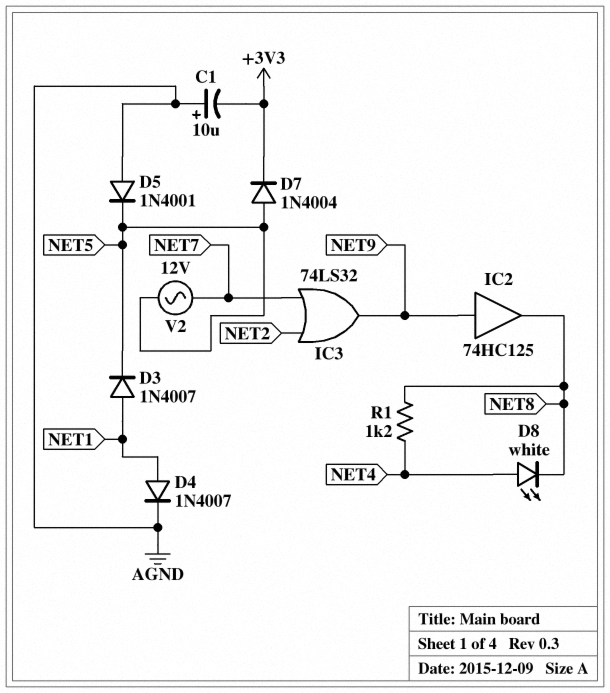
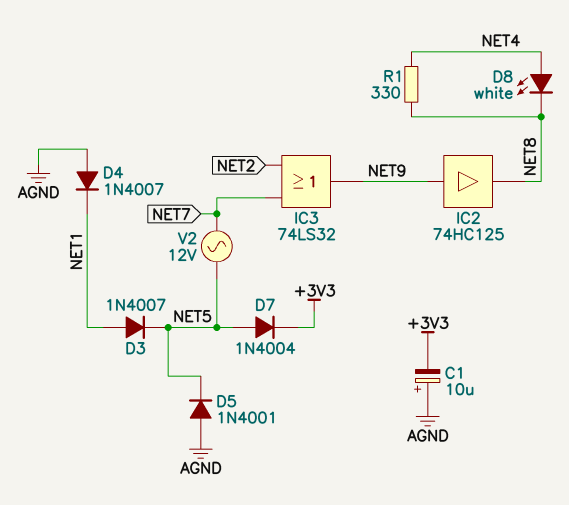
D4: diode 1N4007 (A NET1, K AGND) -> diode 1N4007 (A AGND, K NET1)
R1: 1.2k (NET4, NET8) -> 330 (NET4, NET8)

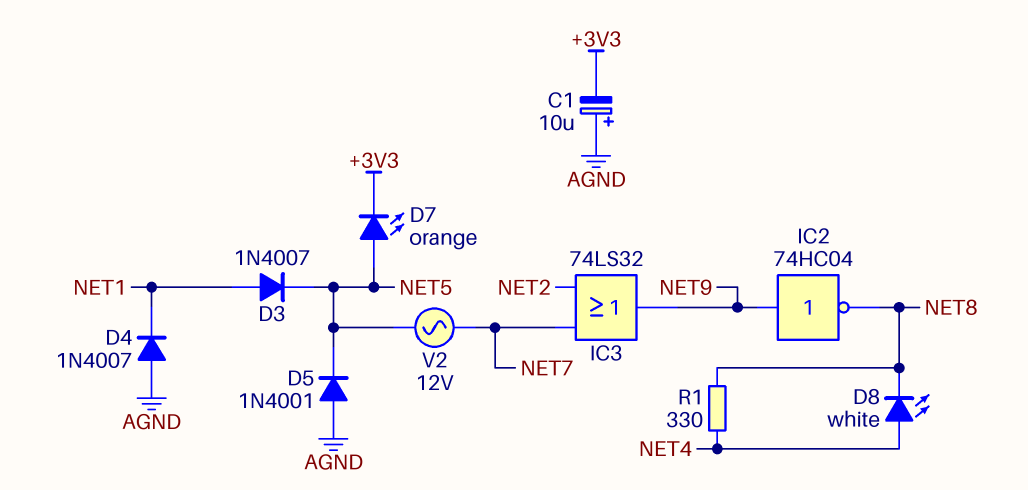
D7: diode 1N4004 (A NET5, K +3V3) -> LED orange (A NET5, K +3V3)
IC2: buffer 74HC125 (in NET9, out NET8) -> NOT 74HC04 (in NET9, out NET8)

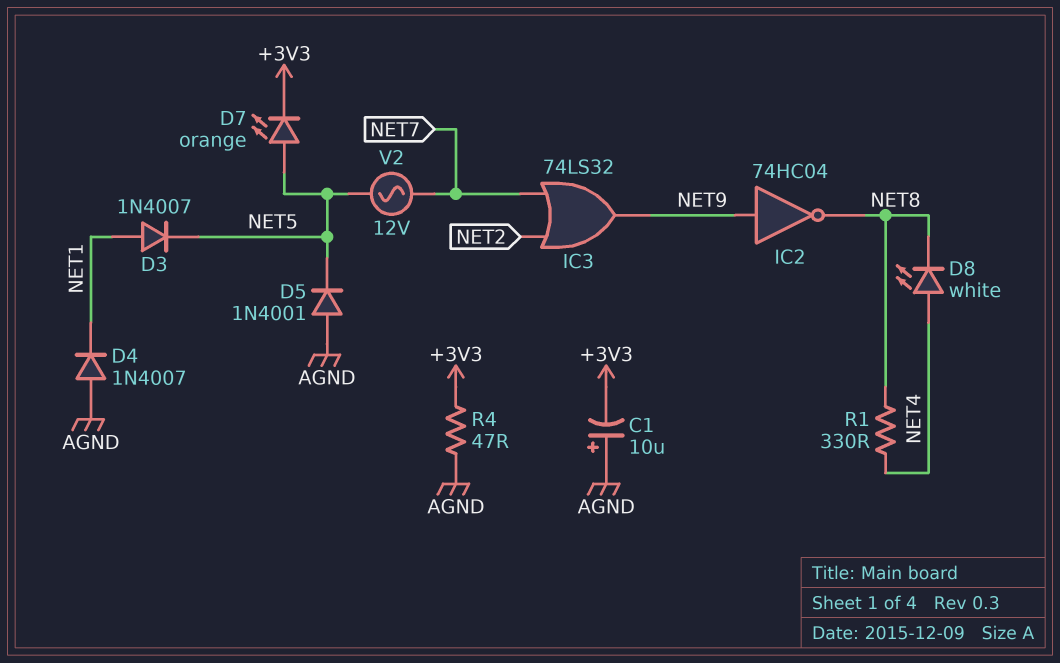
R4: none -> 47 (+3V3, AGND)

